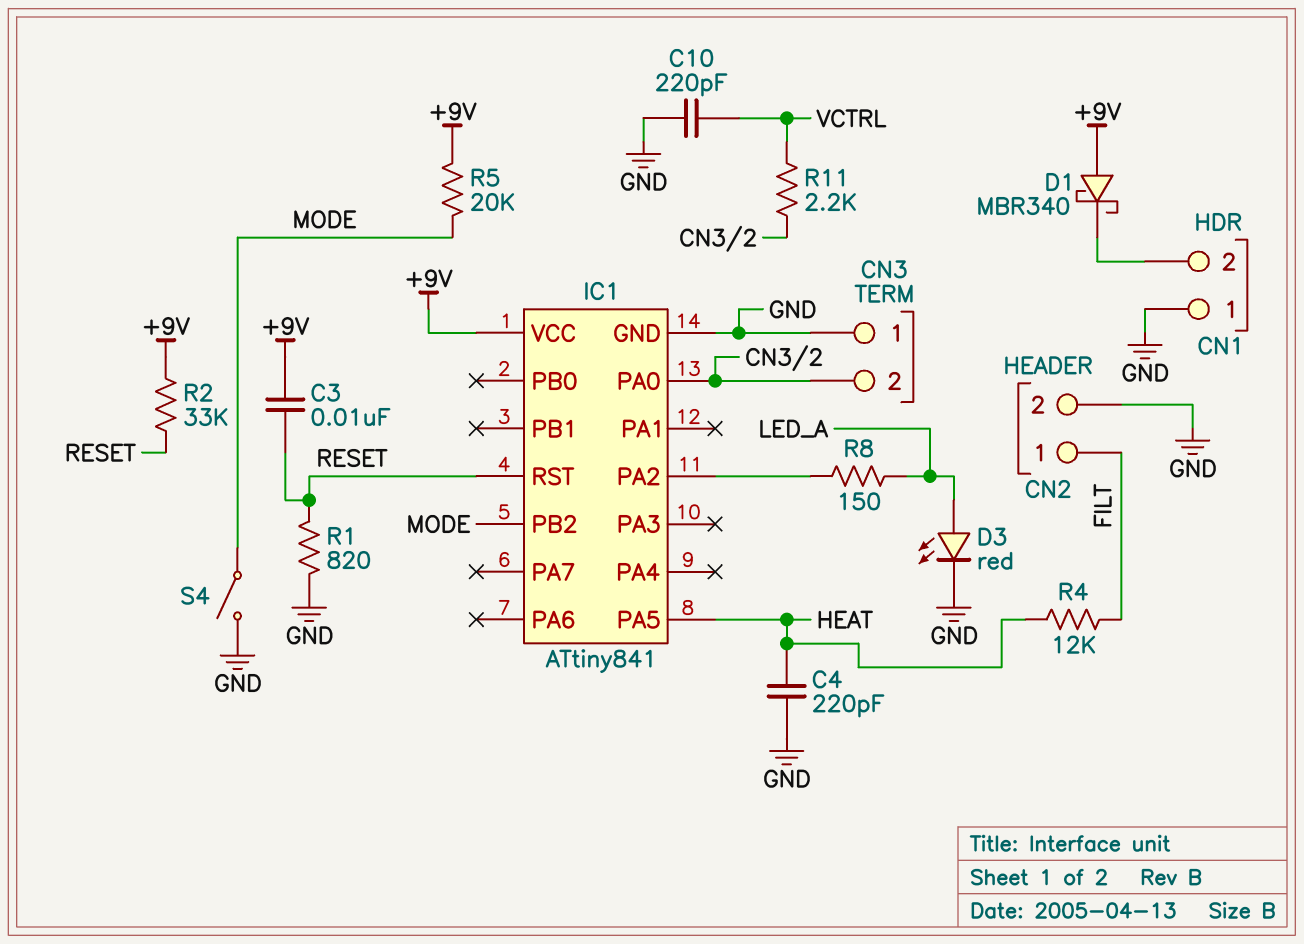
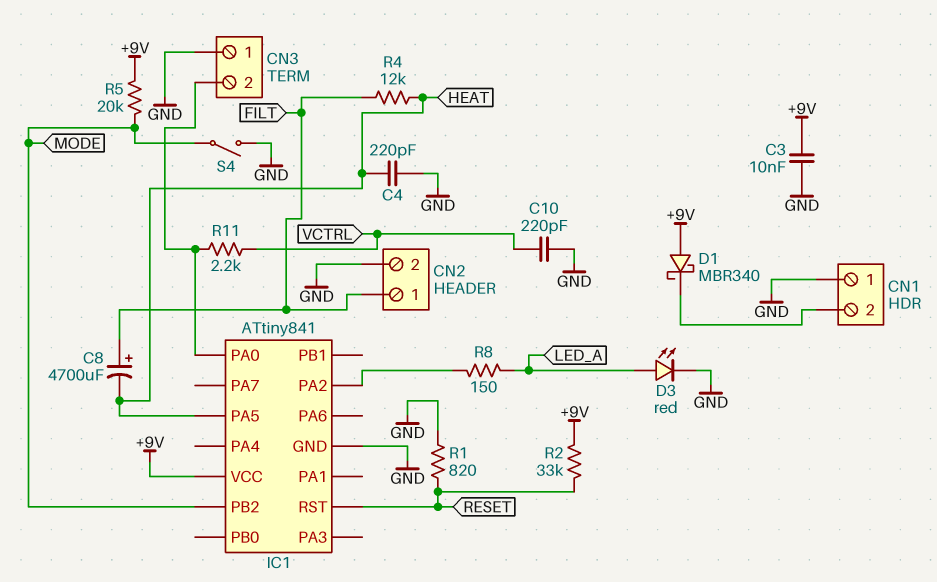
C3: 10nF (+9V, RESET) -> 10nF (+9V, GND)
C8: none -> 4700uF (plus FILT, minus HEAT)

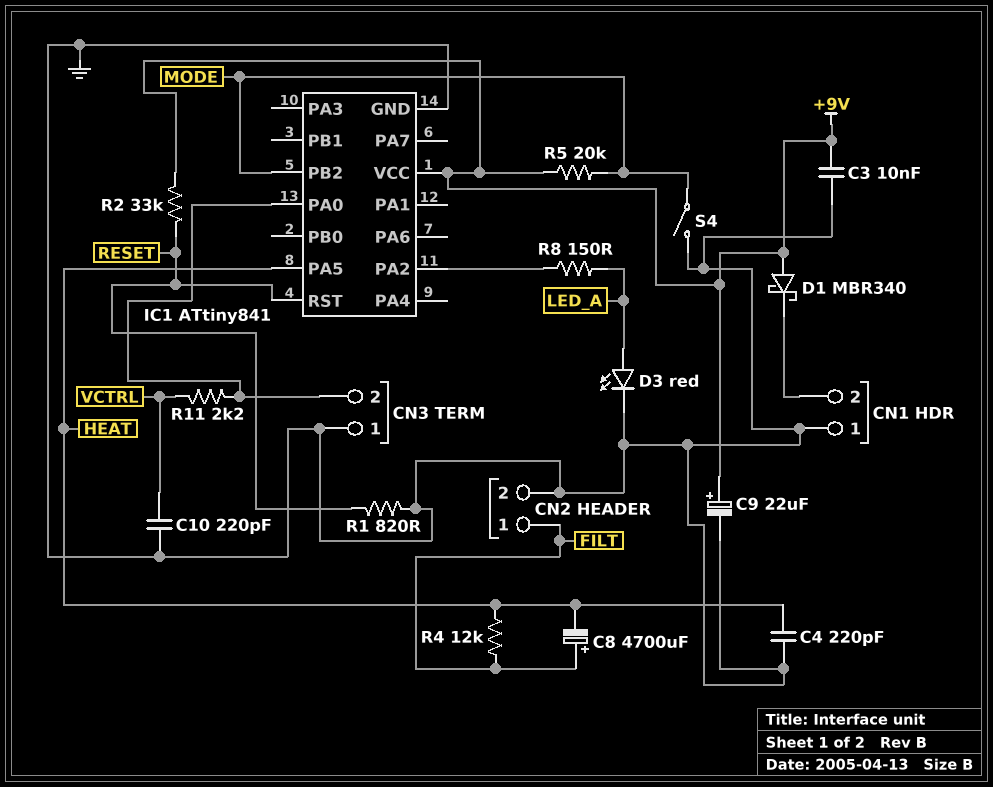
C9: none -> 22uF (plus +9V, minus GND)

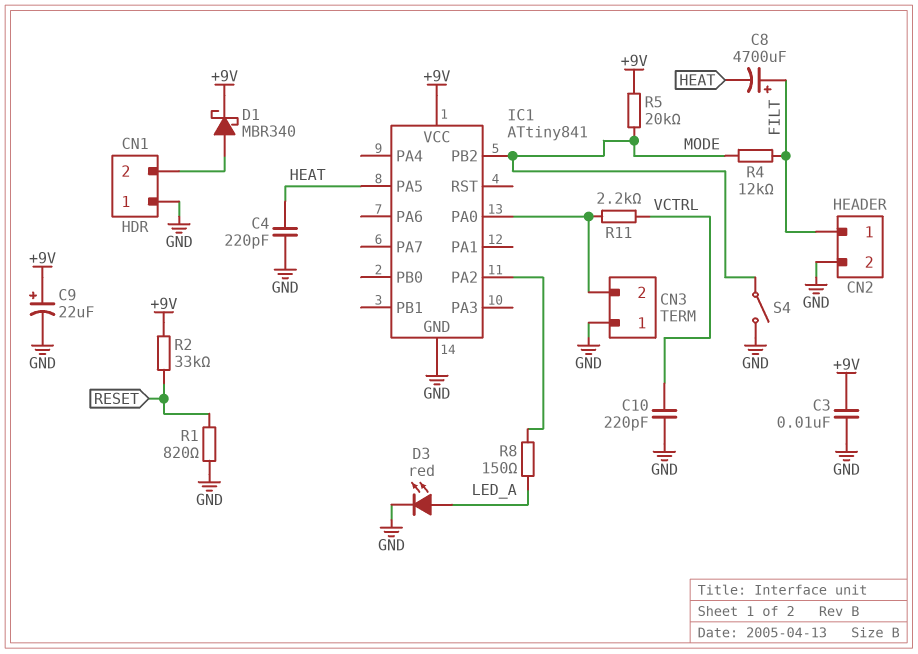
D1: schottky MBR340 (A +9V, K CN1/2) -> schottky MBR340 (A CN1/2, K +9V)
IC1 pin RST: RESET -> none
R4: 12k (FILT, HEAT) -> 12k (FILT, MODE)

